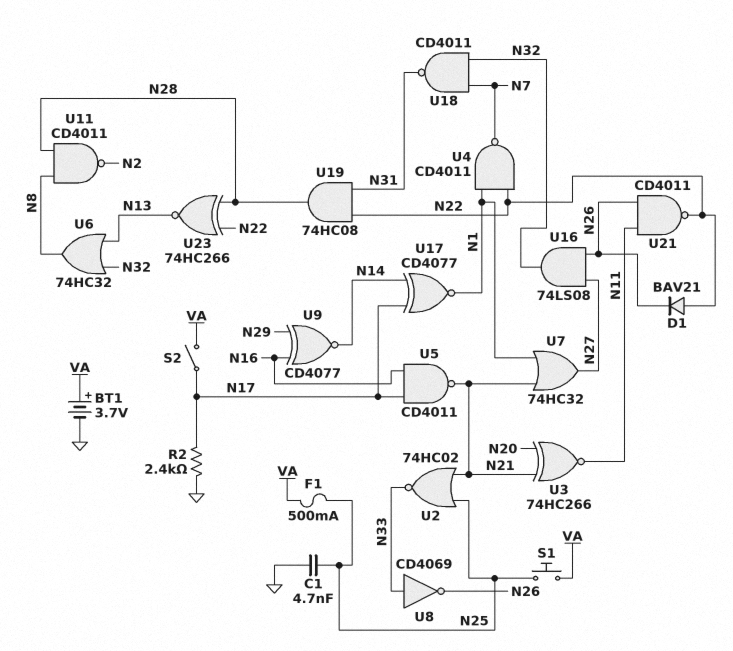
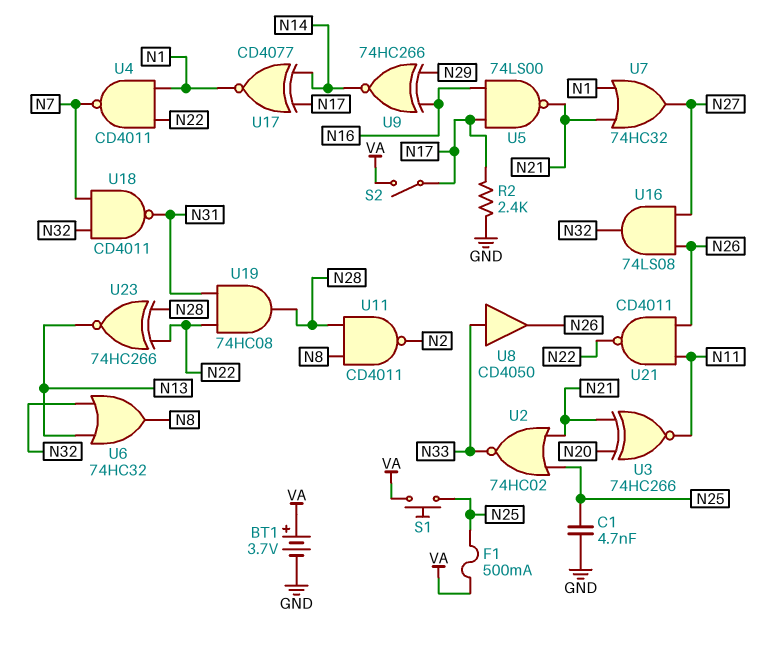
D1: diode BAV21 (A N22, K N26) -> none
U5: NAND CD4011 (in N16, in N17, out N21) -> NAND 74LS00 (in N16, in N17, out N21)
U8: NOT CD4069 (in N33, out N26) -> buffer CD4050 (in N33, out N26)
U9: XNOR CD4077 (in N16, in N29, out N14) -> XNOR 74HC266 (in N16, in N29, out N14)

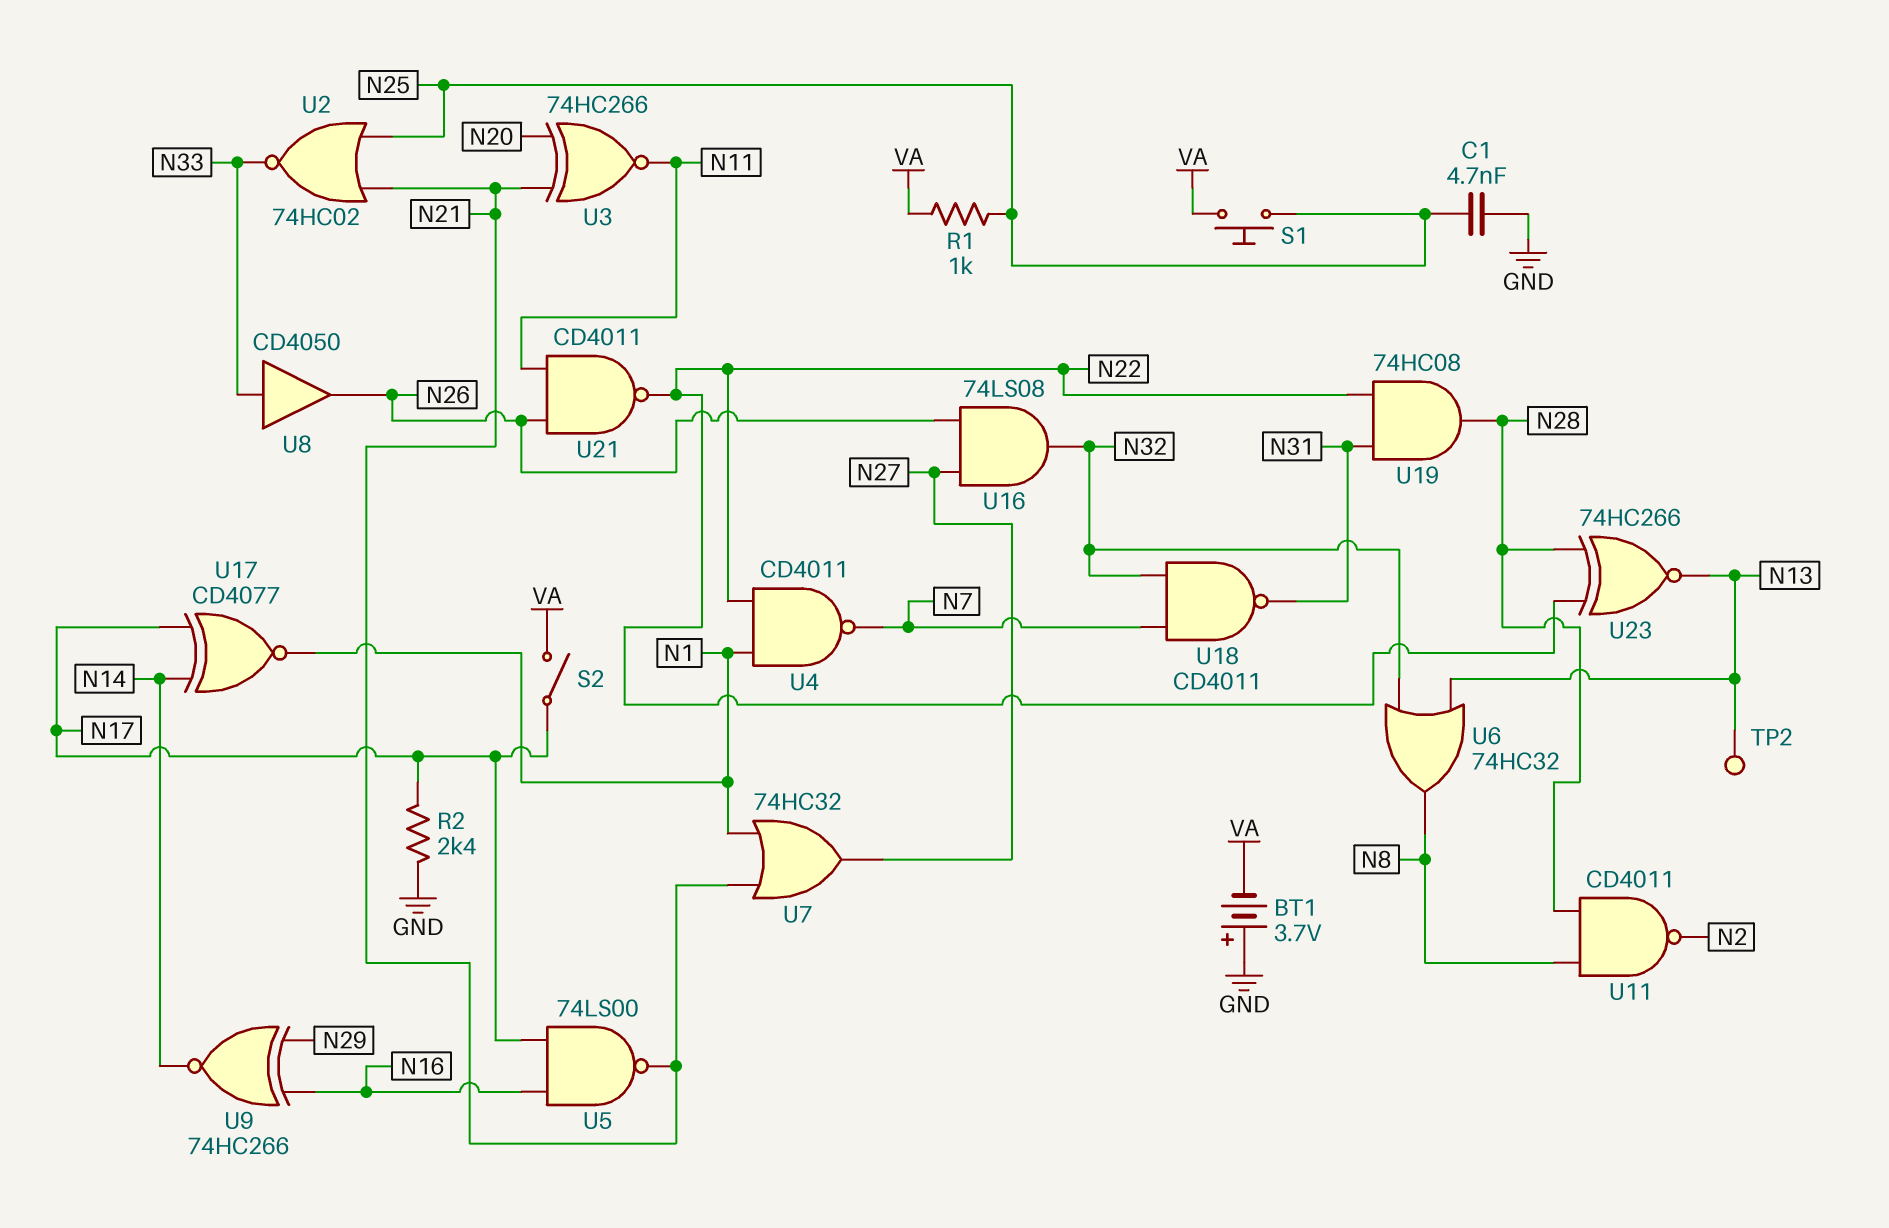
BT1: 3.7V (plus VA, minus GND) -> 3.7V (plus GND, minus VA)
F1: 500mA (N25, VA) -> none
R1: none -> 1k (N25, VA)
TP2: none -> test point (N13)

